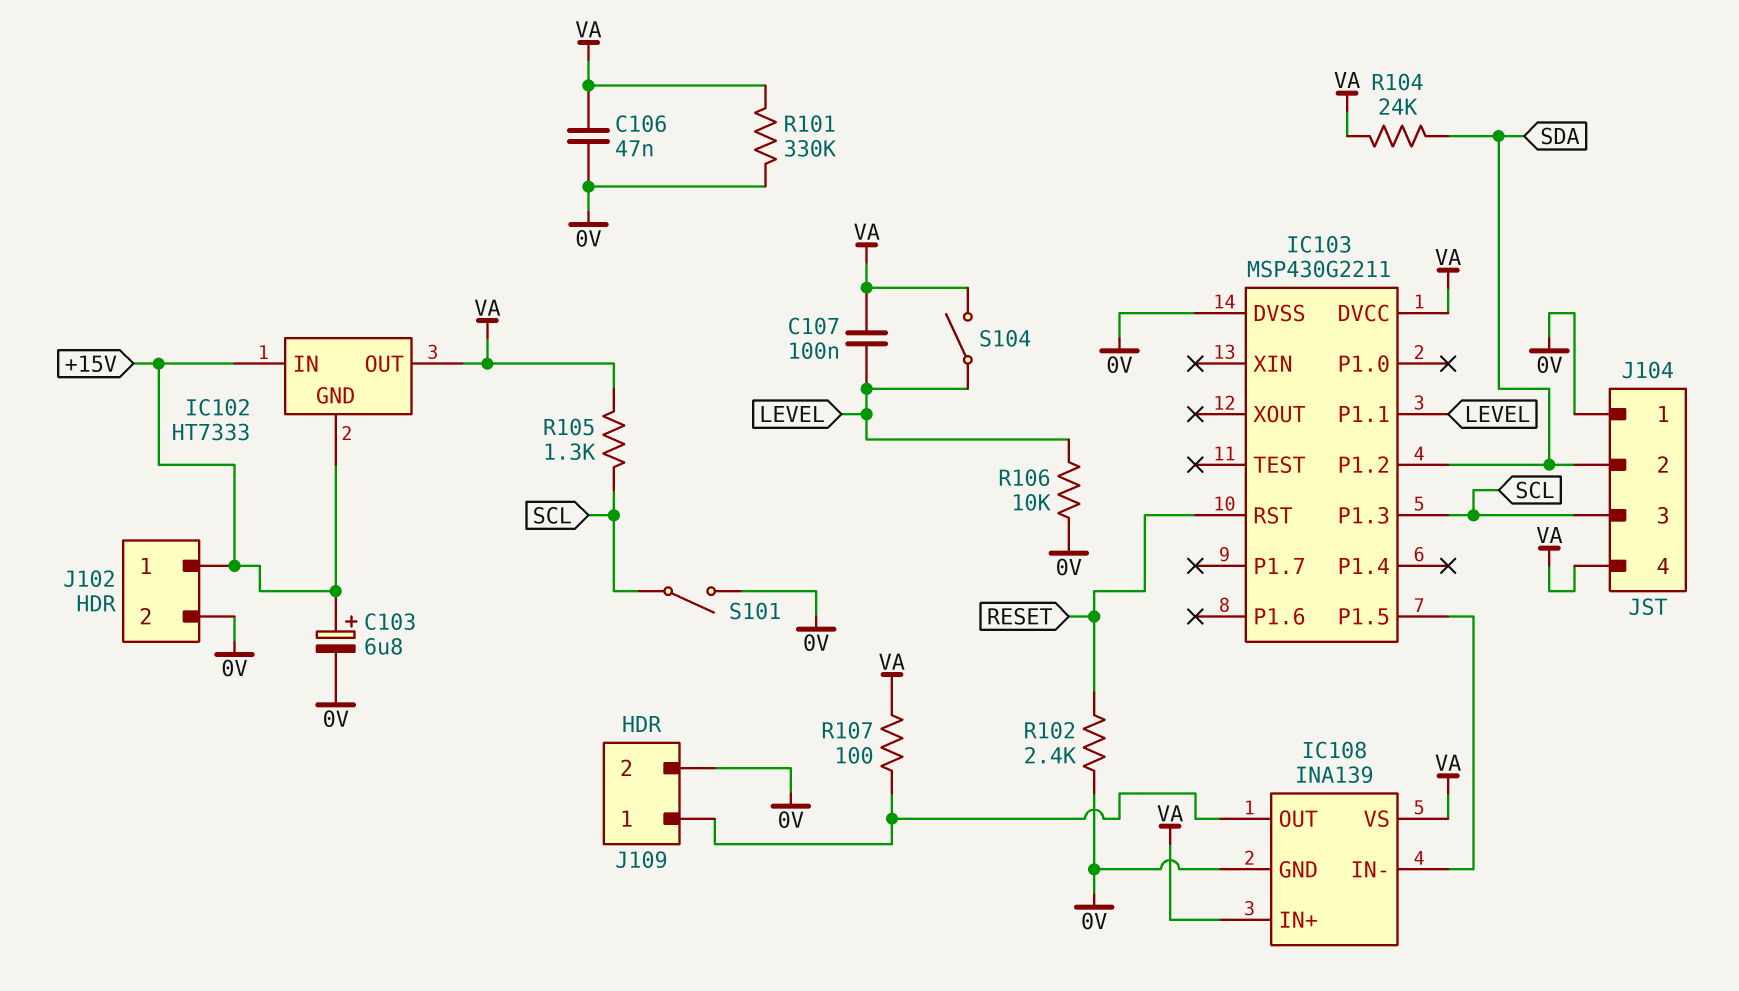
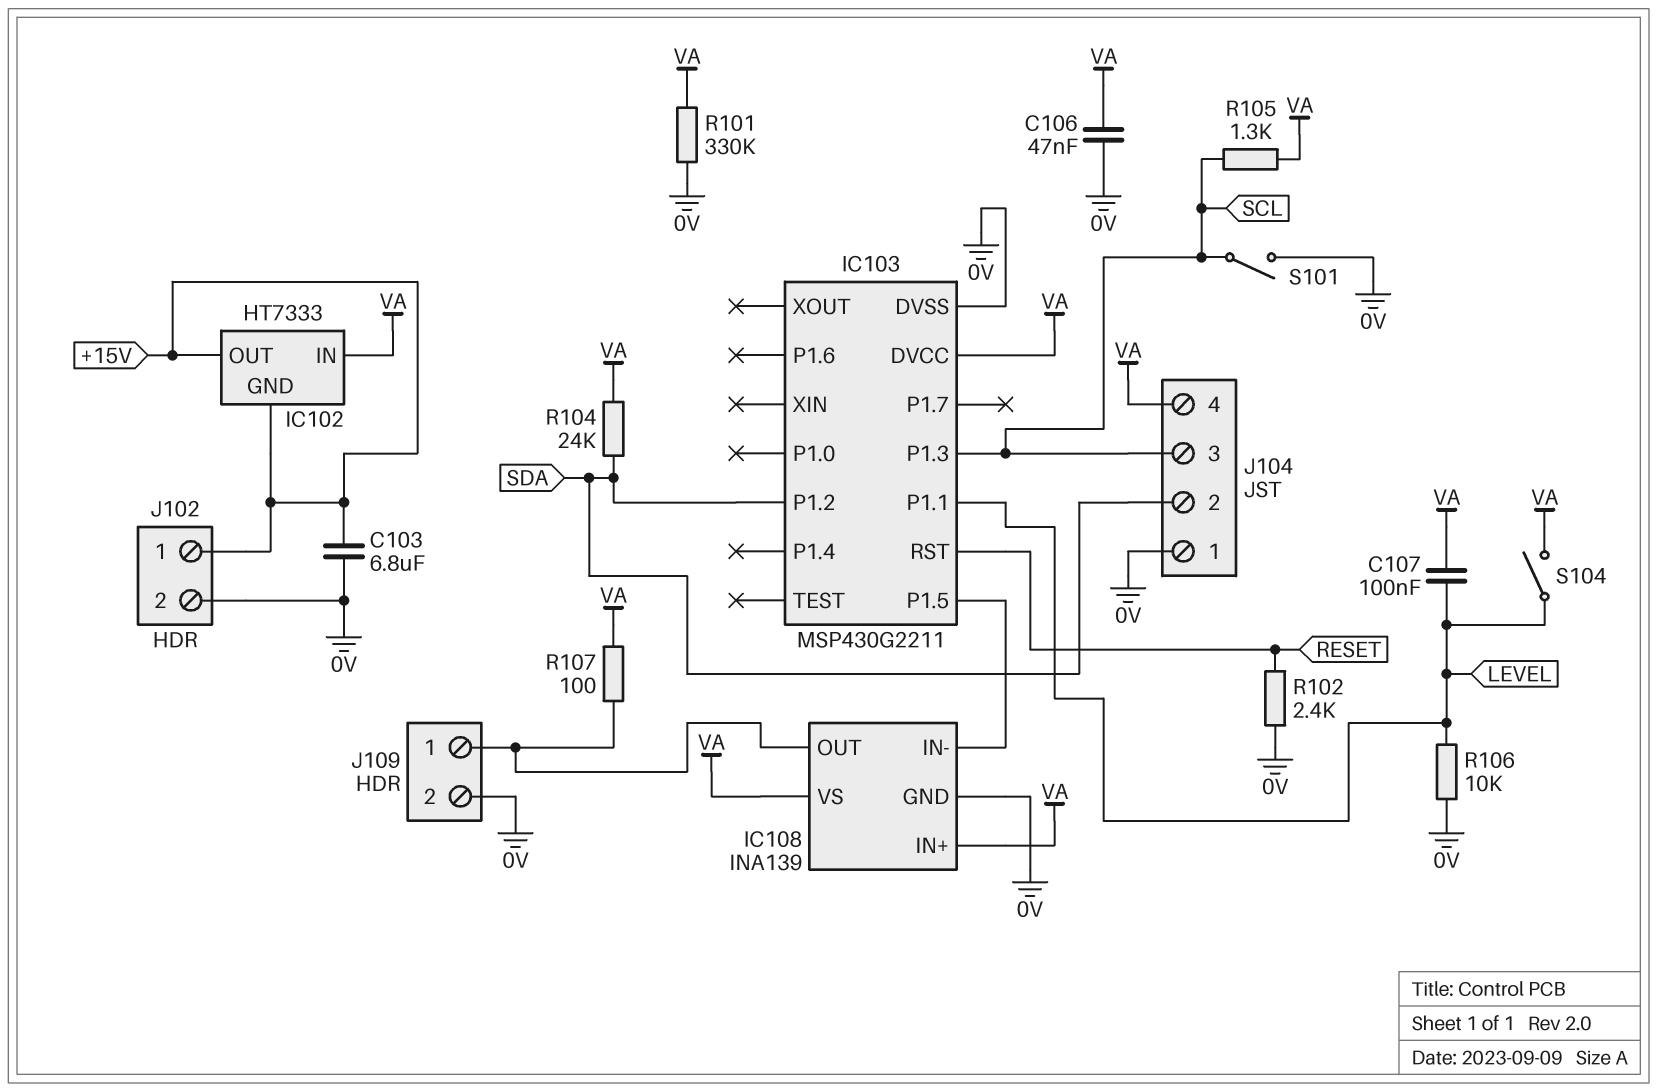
C103: 6.8uF (plus +15V, minus 0V) -> 6.8uF (+15V, 0V)
IC102 pin IN: +15V -> VA
IC102 pin OUT: VA -> +15V

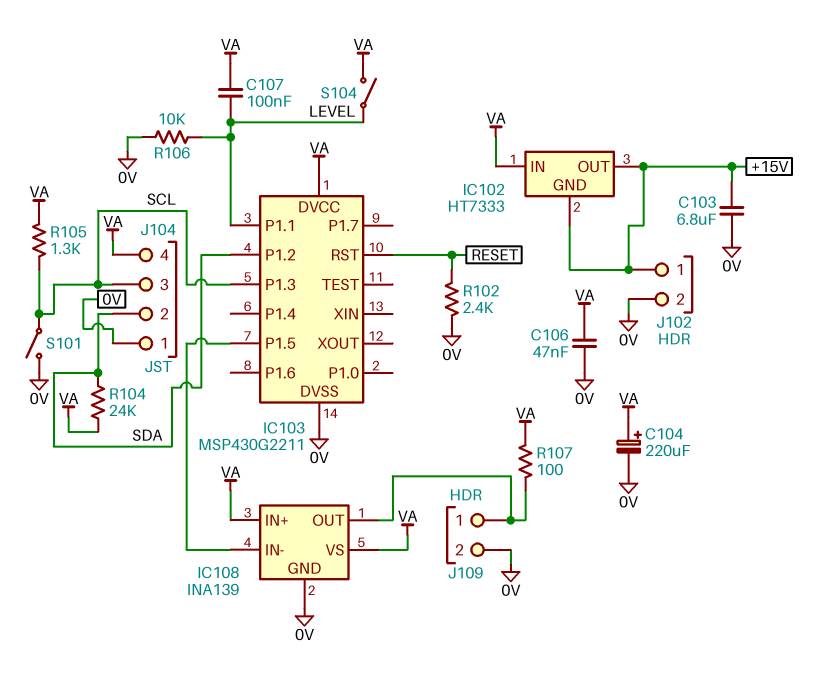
C104: none -> 220uF (plus VA, minus 0V)
R101: 330k (0V, VA) -> none

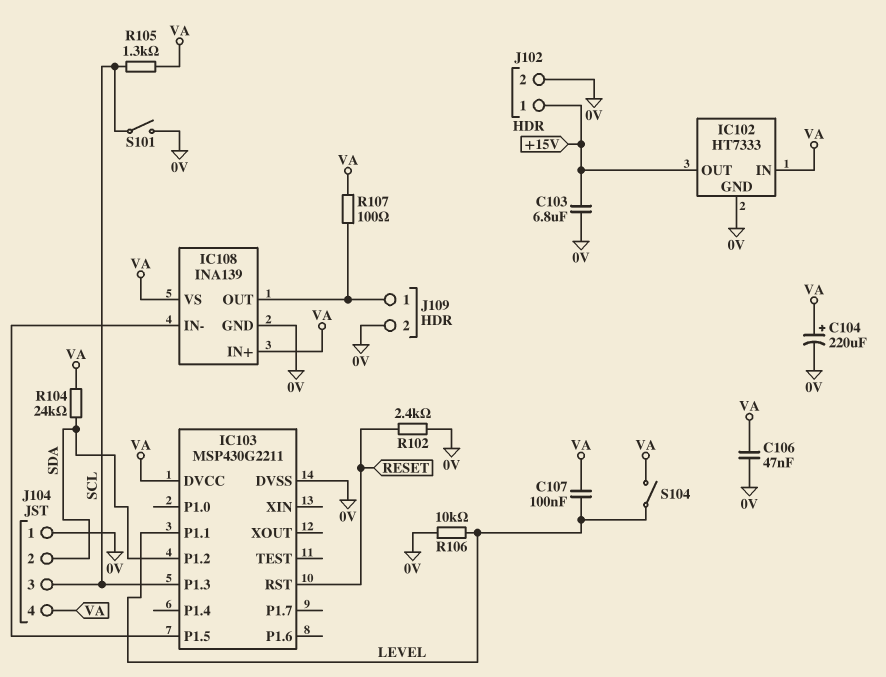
IC102 pin GND: +15V -> 0V

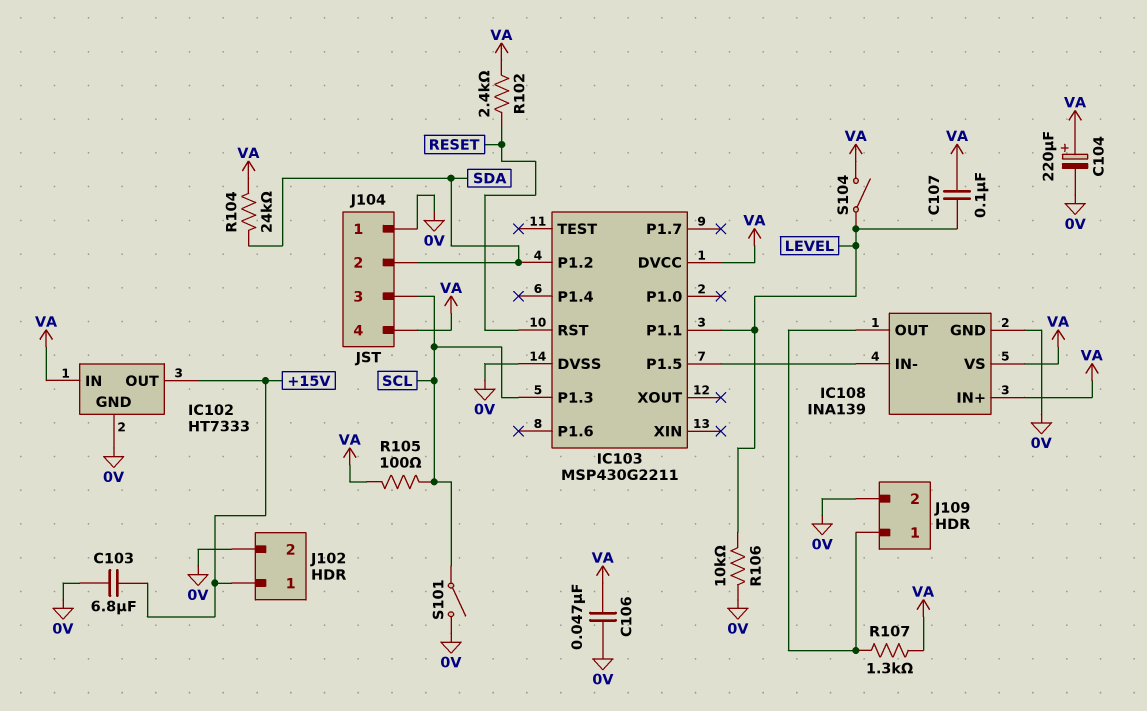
R102: 2.4k (0V, RESET) -> 2.4k (RESET, VA)
R105: 1.3k (SCL, VA) -> 100 (SCL, VA)
R107: 100 (IC108/OUT, VA) -> 1.3k (IC108/OUT, VA)

